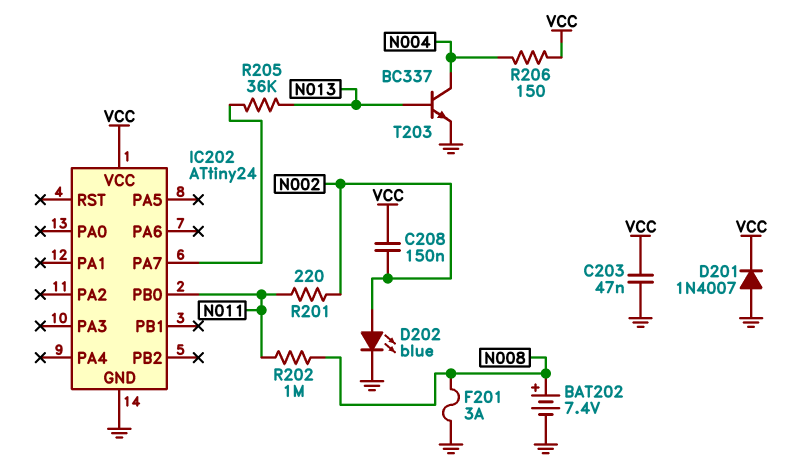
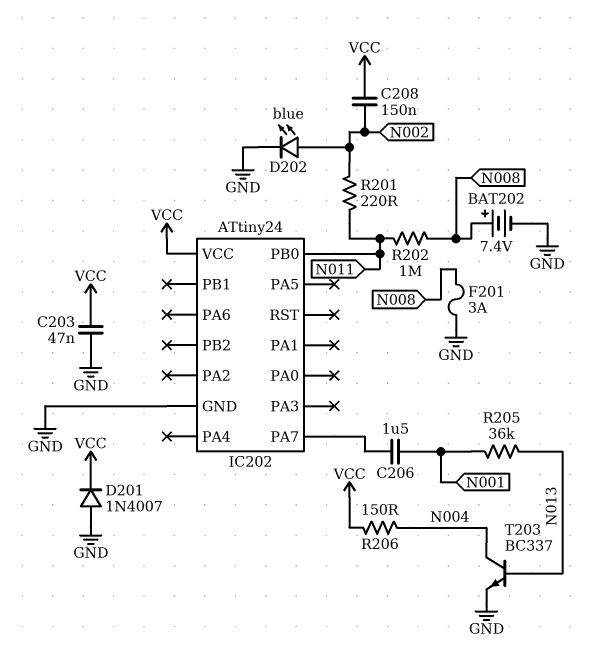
C206: none -> 1.5uF (IC202/PA7, N001)
R205: 36k (IC202/PA7, N013) -> 36k (N001, N013)

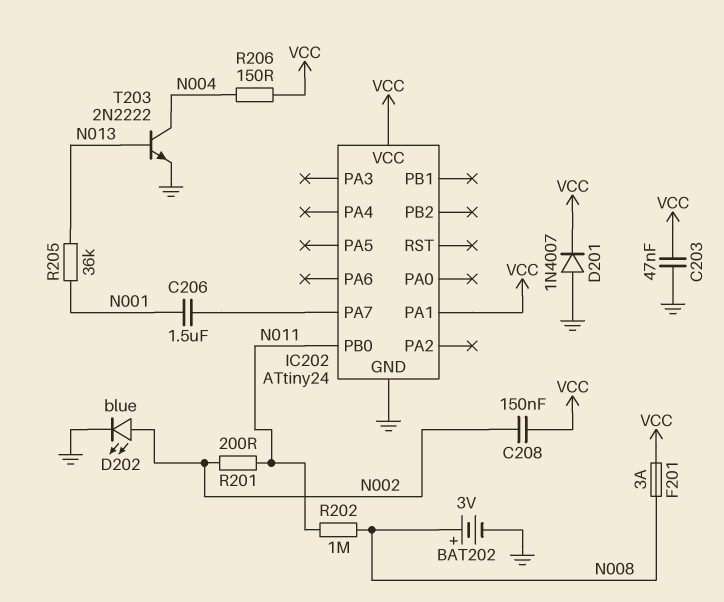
BAT202: 7.4V (plus N008, minus GND) -> 3V (plus N008, minus GND)
F201: 3A (GND, N008) -> 3A (N008, VCC)
IC202 pin PA1: none -> VCC
R201: 220 (N002, N011) -> 200 (N002, N011)
T203: NPN BC337 (B N013, C N004, E GND) -> NPN 2N2222 (B N013, C N004, E GND)

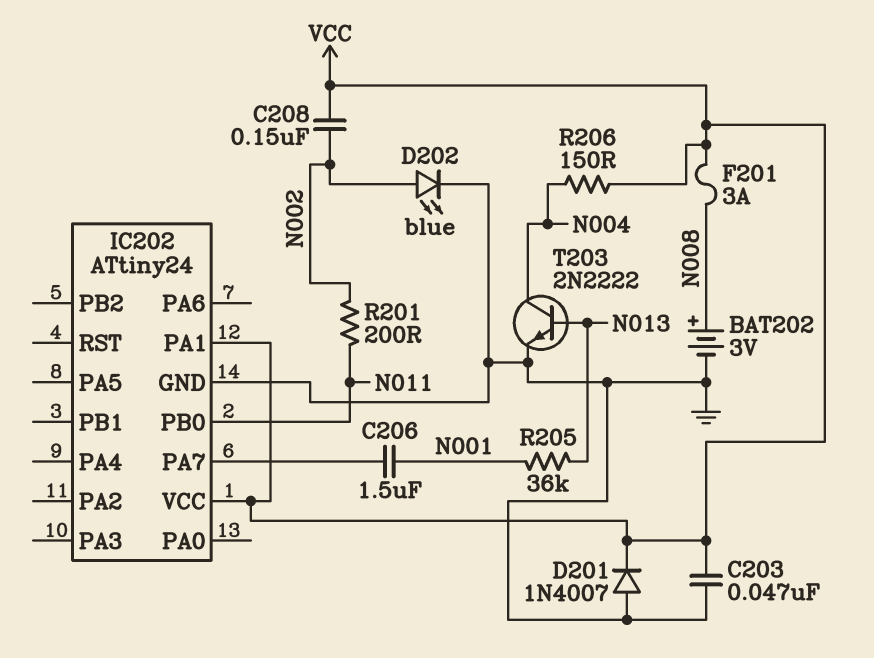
R202: 1M (N008, N011) -> none

